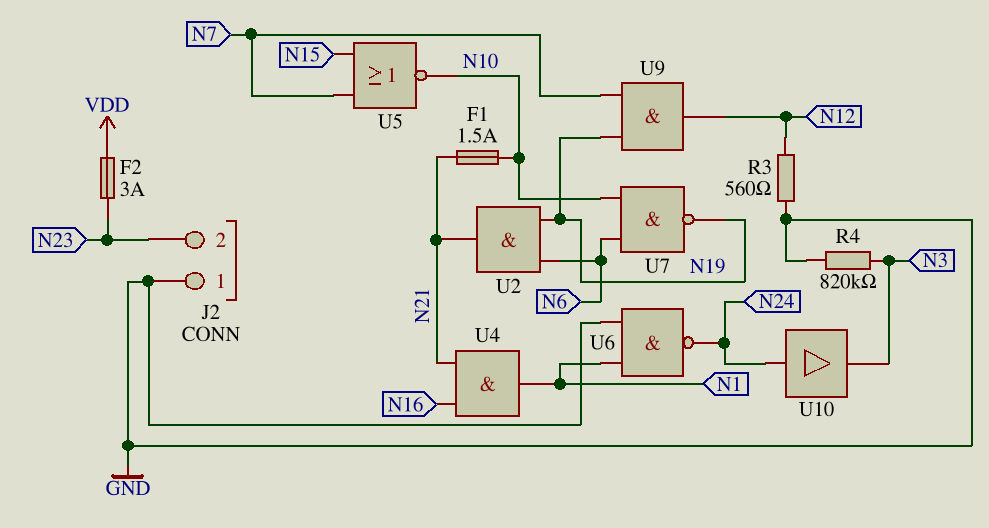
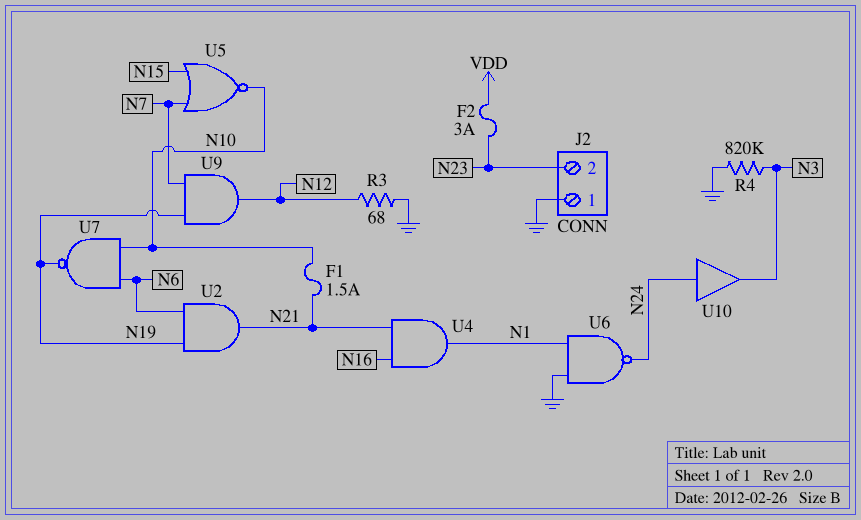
R3: 560 (GND, N12) -> 68 (GND, N12)

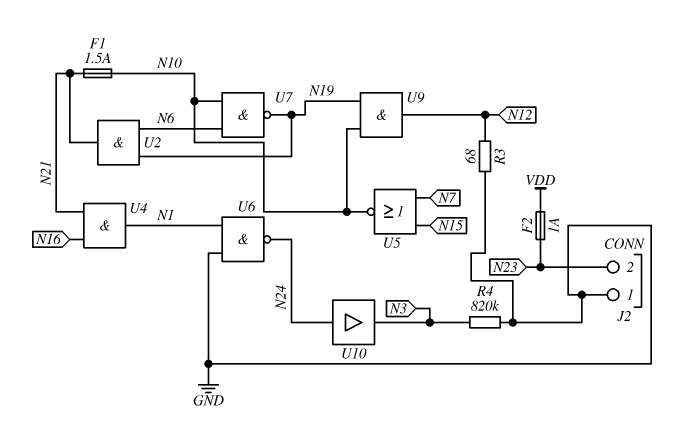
F2: 3A (N23, VDD) -> 1A (N23, VDD)
U9: AND (in N7, in N19, out N12) -> AND (in N10, in N19, out N12)

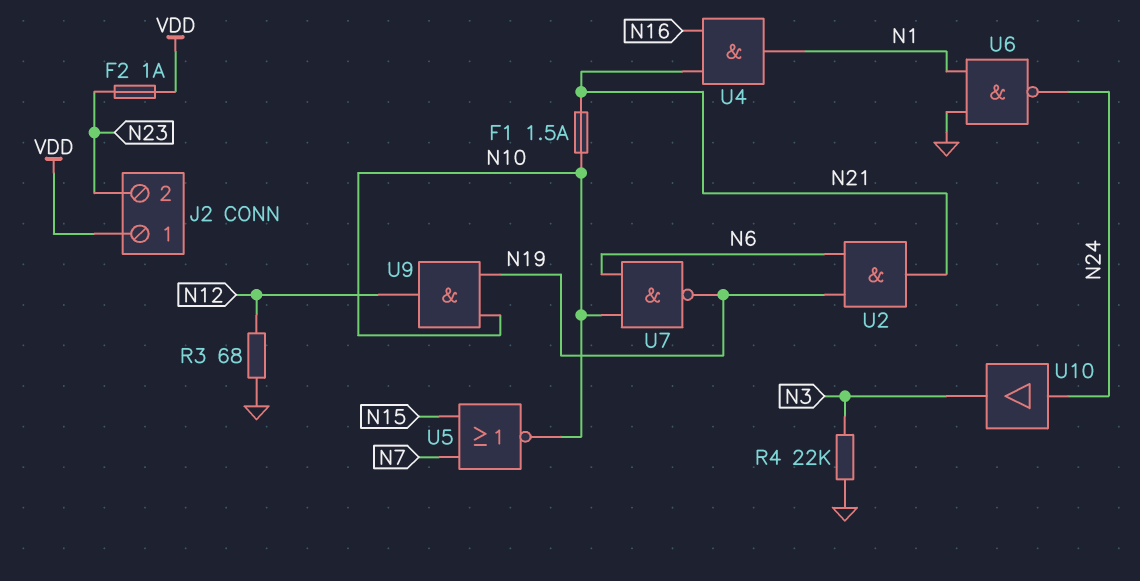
J2 pin 1: GND -> VDD
R4: 820k (GND, N3) -> 22k (GND, N3)

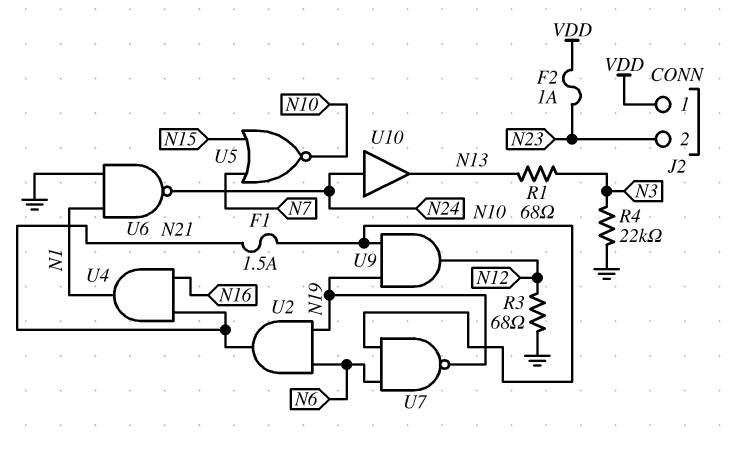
R1: none -> 68 (N3, N13)
U10: buffer (in N24, out N3) -> buffer (in N24, out N13)

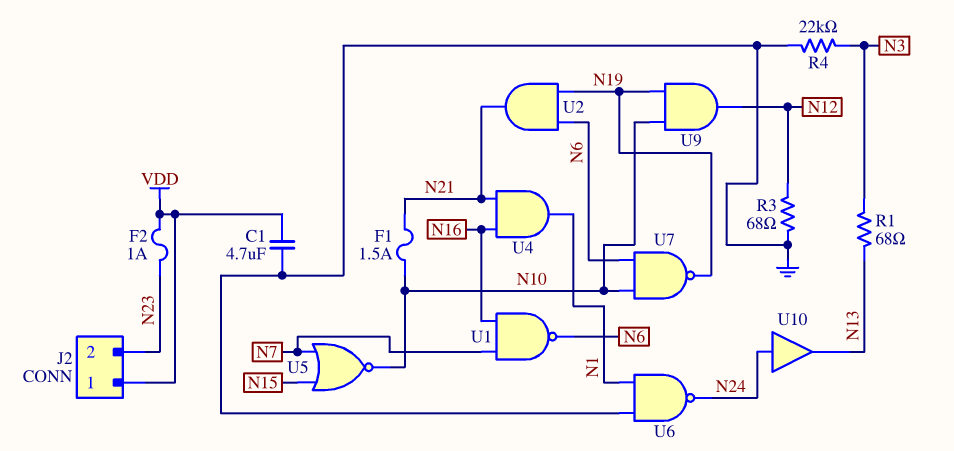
C1: none -> 4.7uF (GND, VDD)
U1: none -> NAND (in N7, in N16, out N6)

